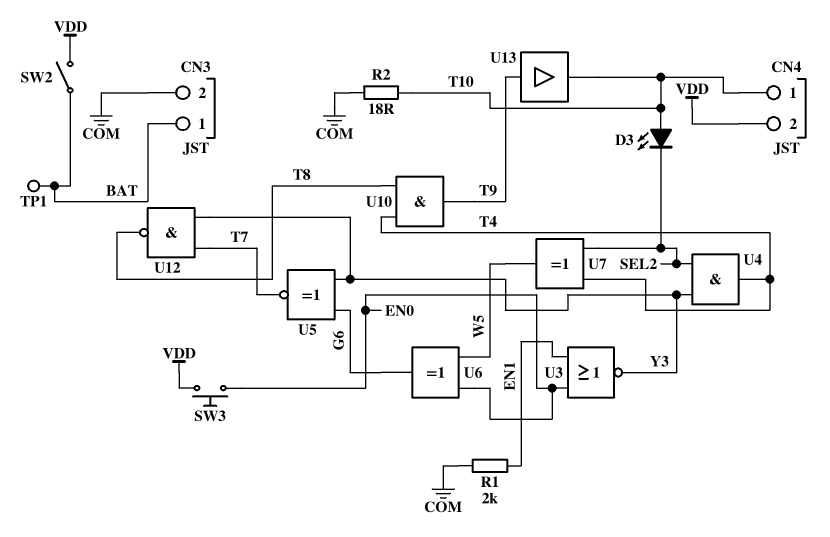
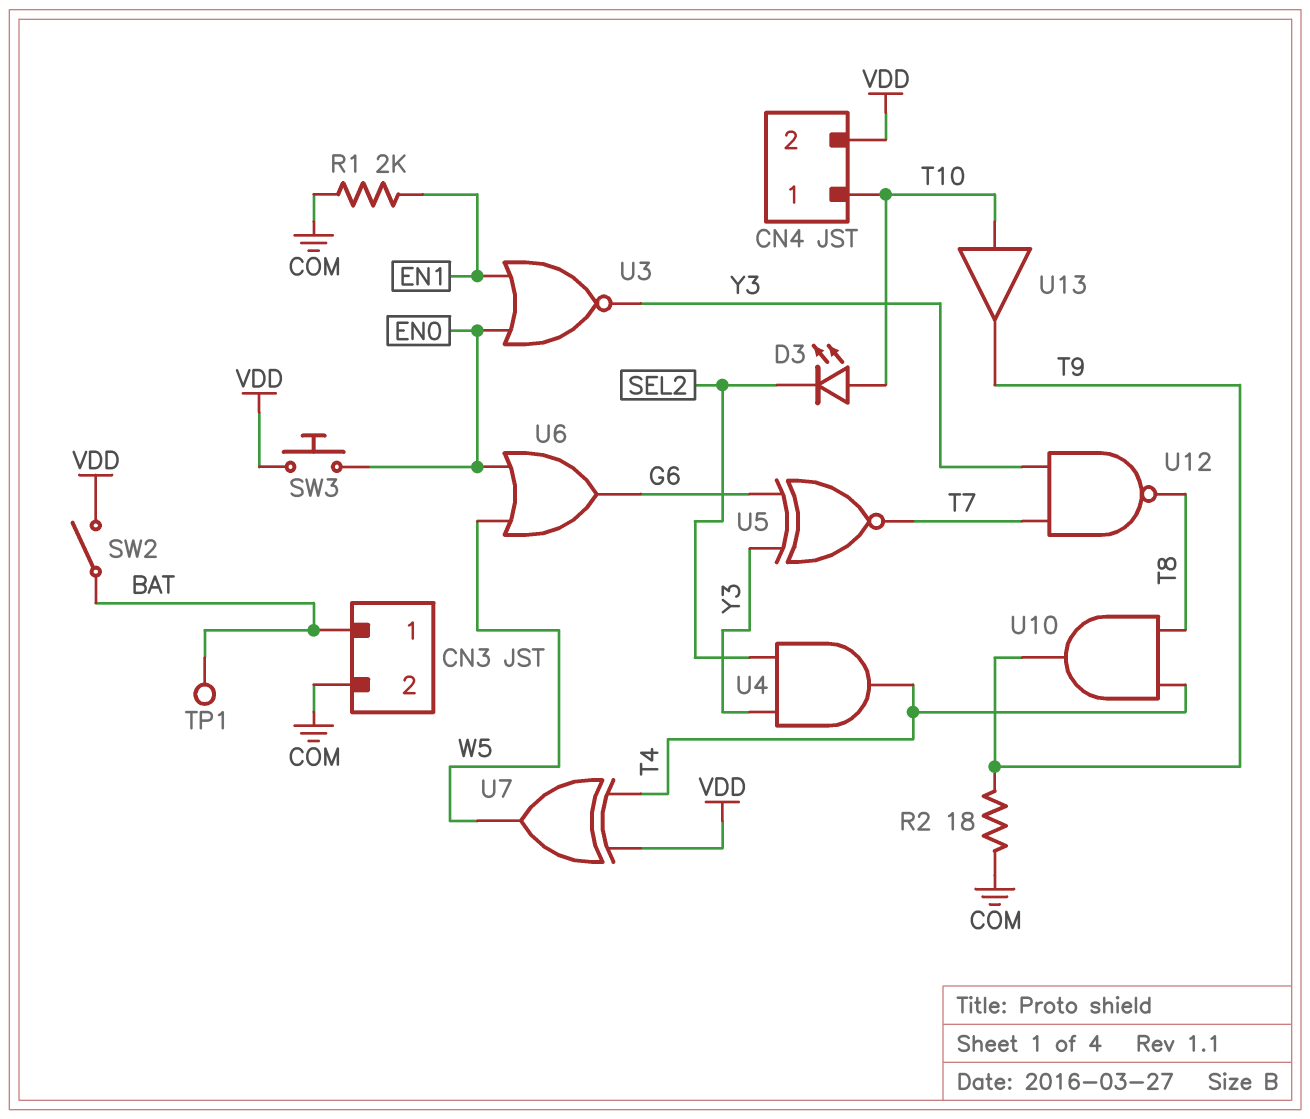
R2: 18 (COM, T10) -> 18 (COM, T9)
U6: XOR (in EN0, in W5, out G6) -> OR (in EN0, in W5, out G6)
U7: XOR (in SEL2, in T4, out W5) -> XOR (in T4, in VDD, out W5)
U13: buffer (in T9, out T10) -> buffer (in T10, out T9)

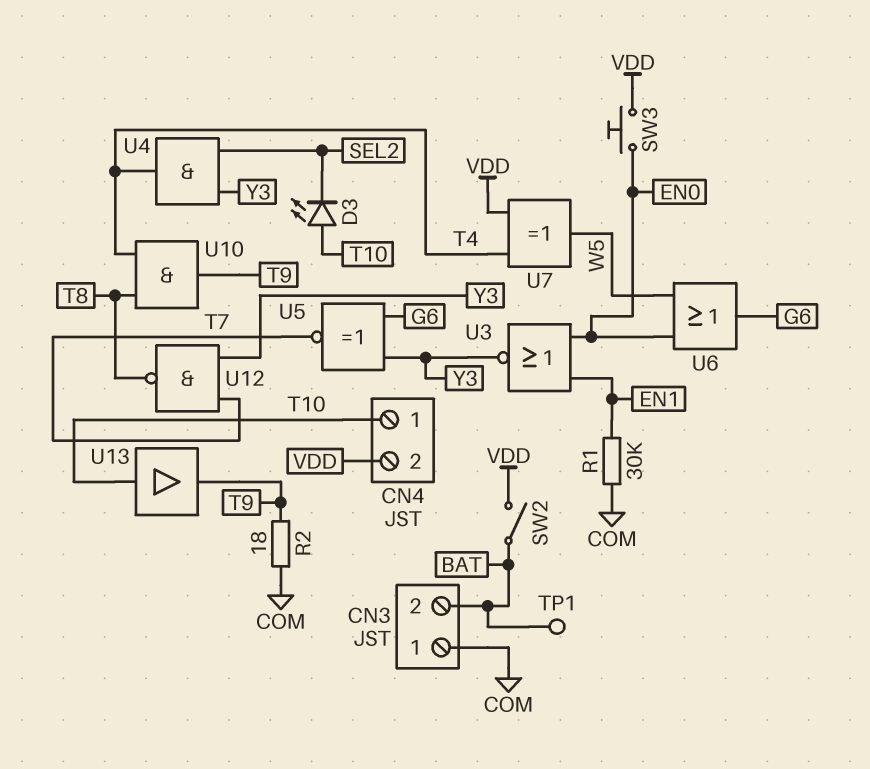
CN3 pin 1: BAT -> COM
CN3 pin 2: COM -> BAT
R1: 2k (COM, EN1) -> 30k (COM, EN1)

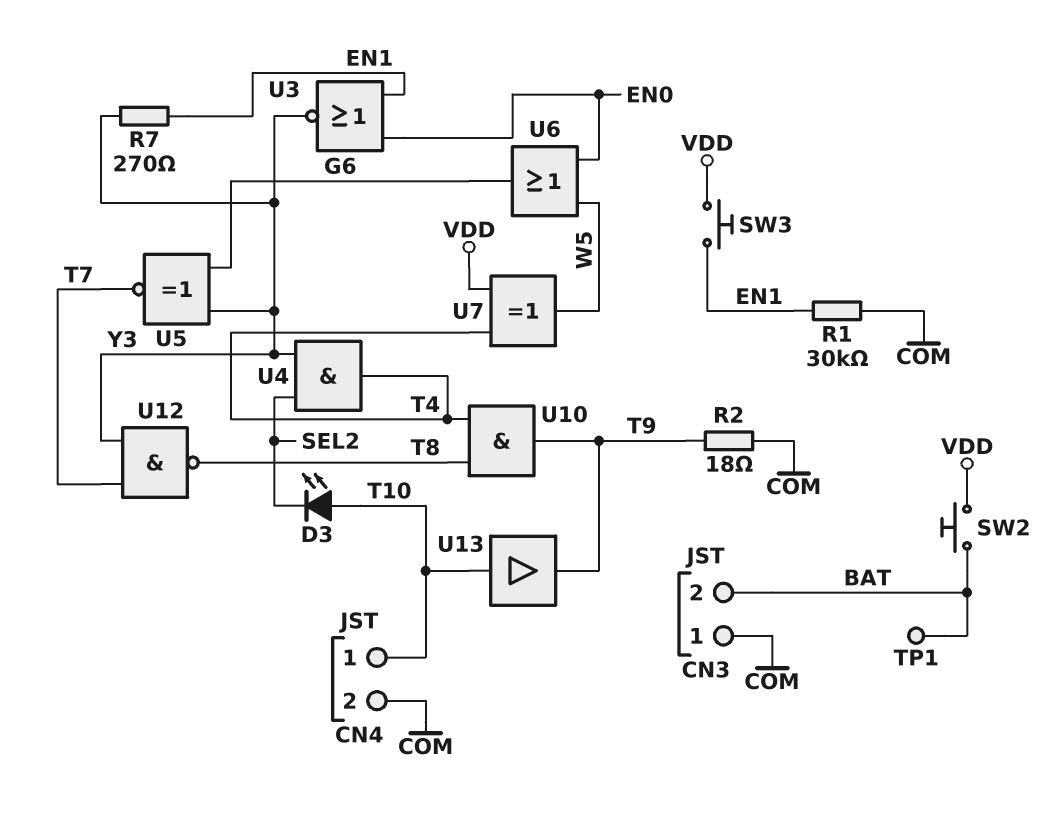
CN4 pin 2: VDD -> COM
R7: none -> 270 (EN1, Y3)
SW2: switch (BAT, VDD) -> button (BAT, VDD)
SW3: button (EN0, VDD) -> button (EN1, VDD)

